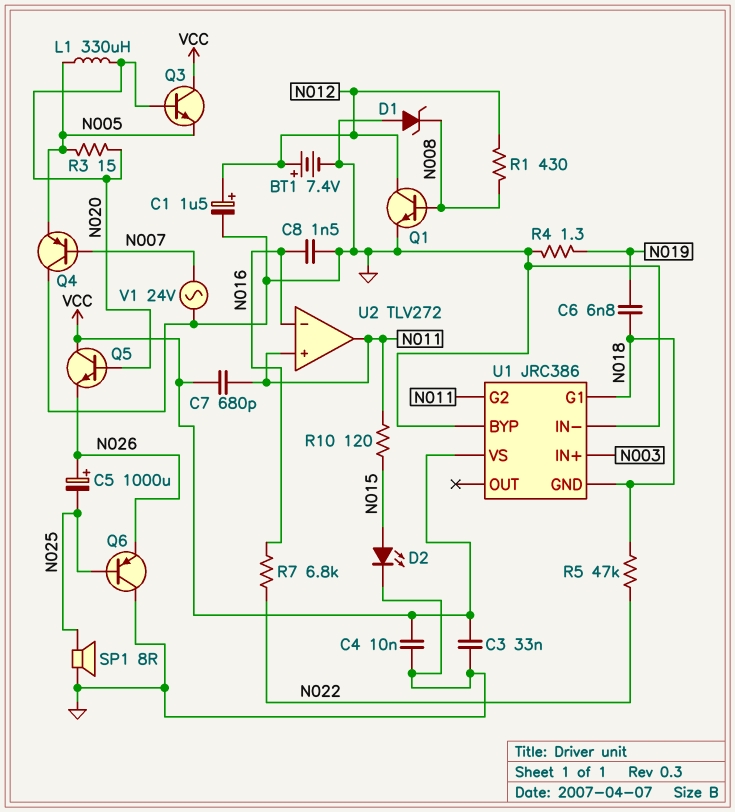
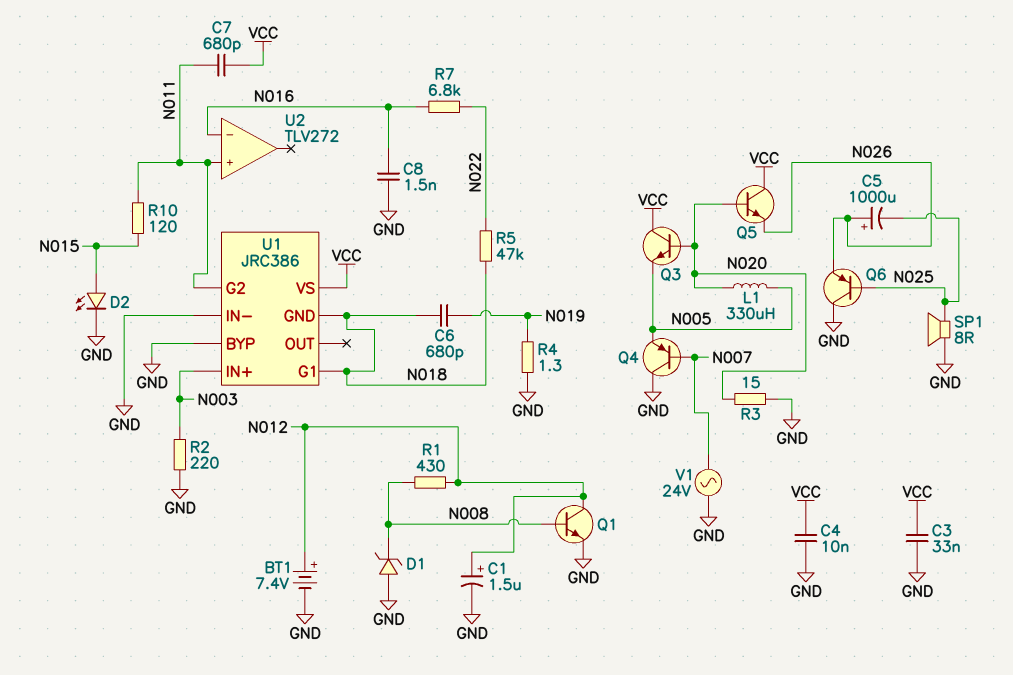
C6: 6.8nF (N018, N019) -> 680pF (N018, N019)
R2: none -> 220 (GND, N003)
R3: 15 (N005, N020) -> 15 (GND, N020)
U2 pin out: N011 -> none

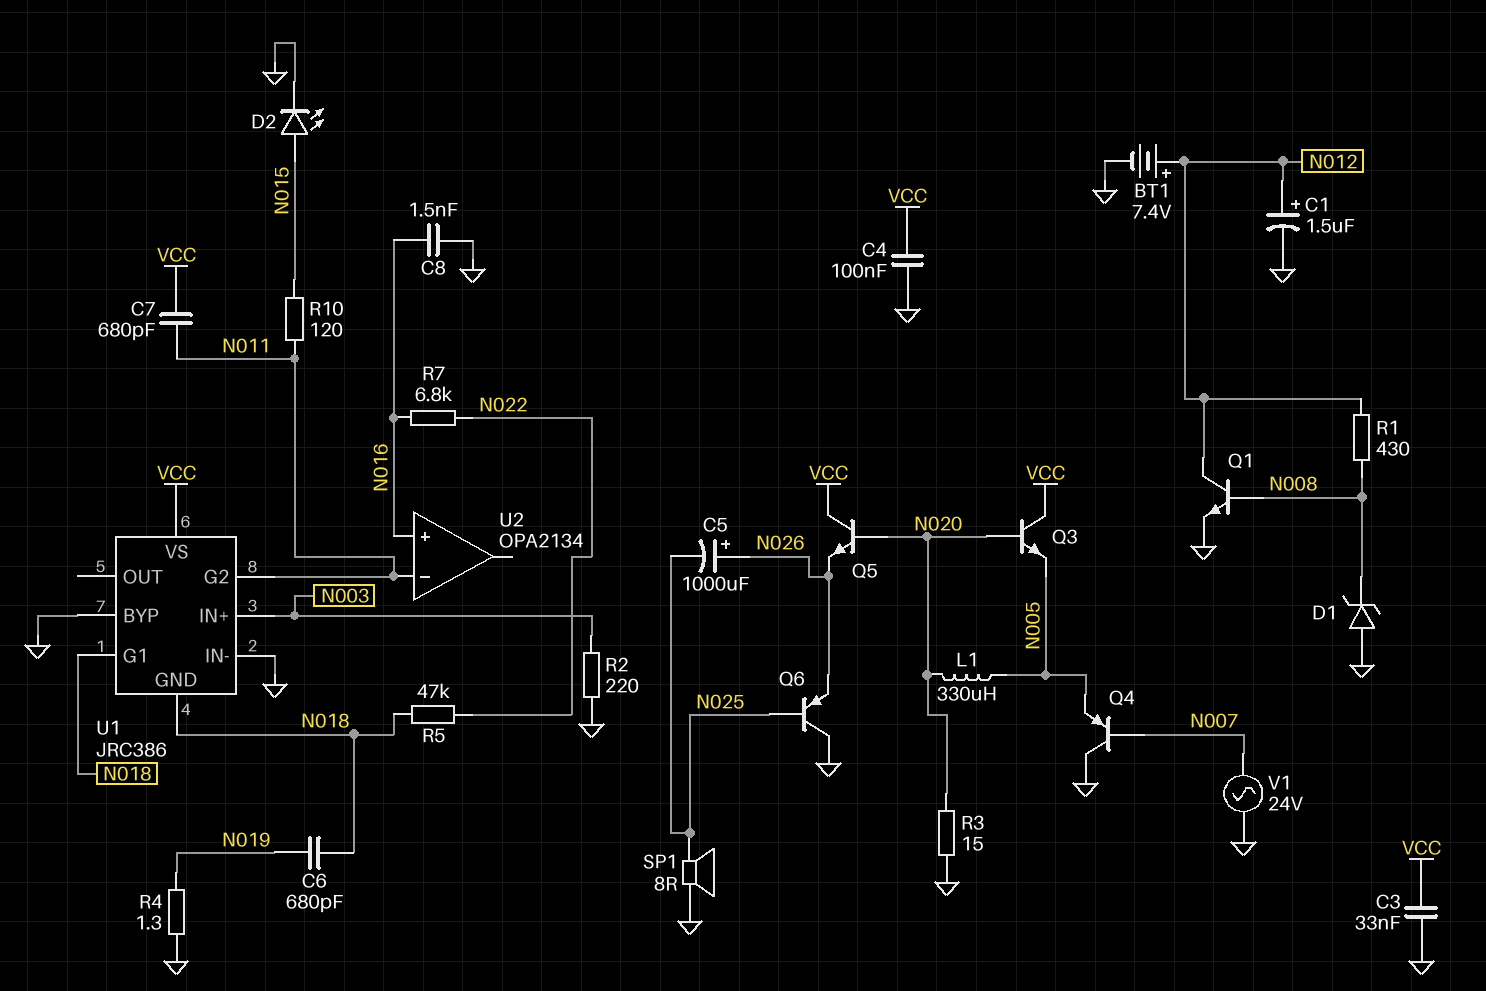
C4: 10nF (GND, VCC) -> 100nF (GND, VCC)
U2: TLV272 -> OPA2134
U2 pin in+: N011 -> N016
U2 pin in-: N016 -> N011

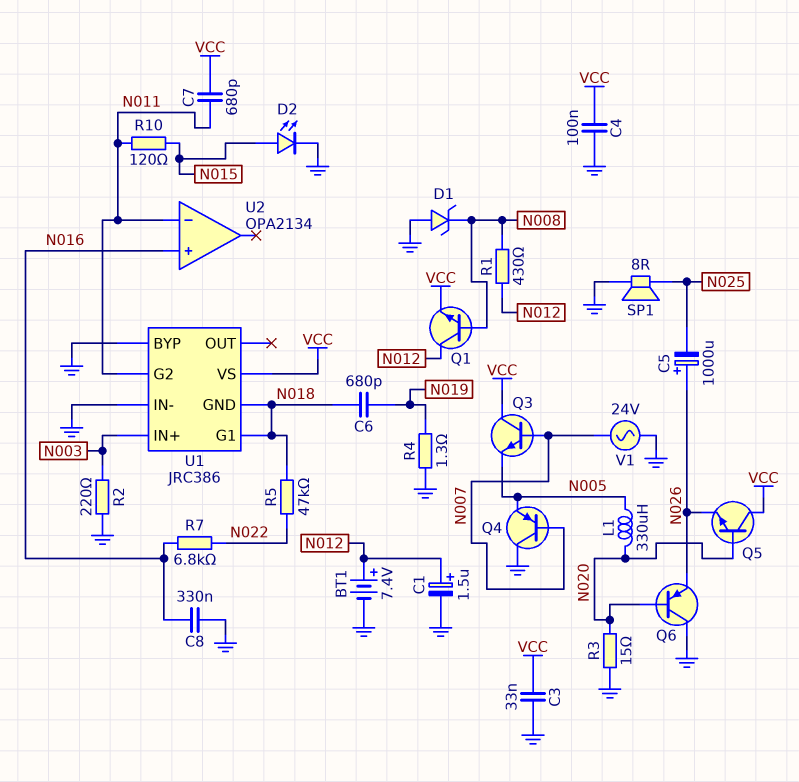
C8: 1.5nF (GND, N016) -> 330nF (GND, N016)
Q1: NPN (B N008, C N012, E GND) -> NPN (B N008, C N012, E VCC)
Q3: NPN (B N020, C VCC, E N005) -> NPN (B N007, C VCC, E N005)
Q6: PNP (B N025, C GND, E N026) -> PNP (B N020, C GND, E N026)

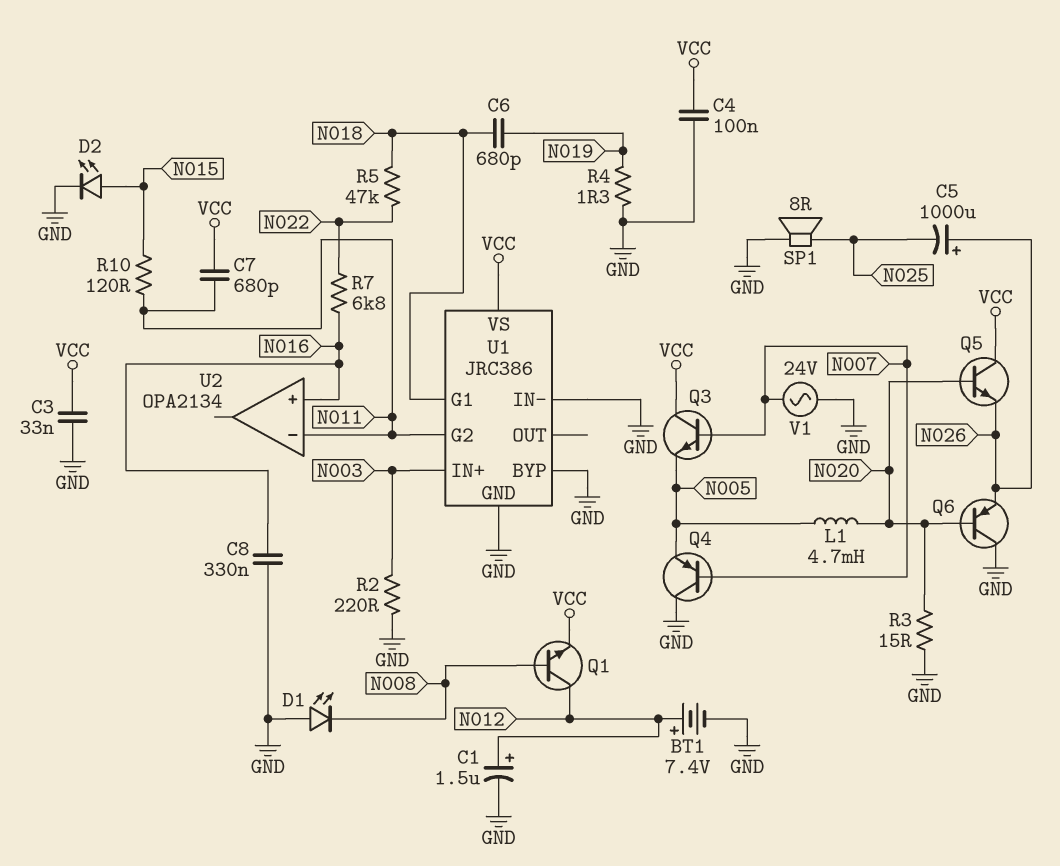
D1: zener (A GND, K N008) -> LED (A GND, K N008)
L1: 330uH (N005, N020) -> 4.7mH (N005, N020)
R1: 430 (N008, N012) -> none
U1 pin GND: N018 -> GND

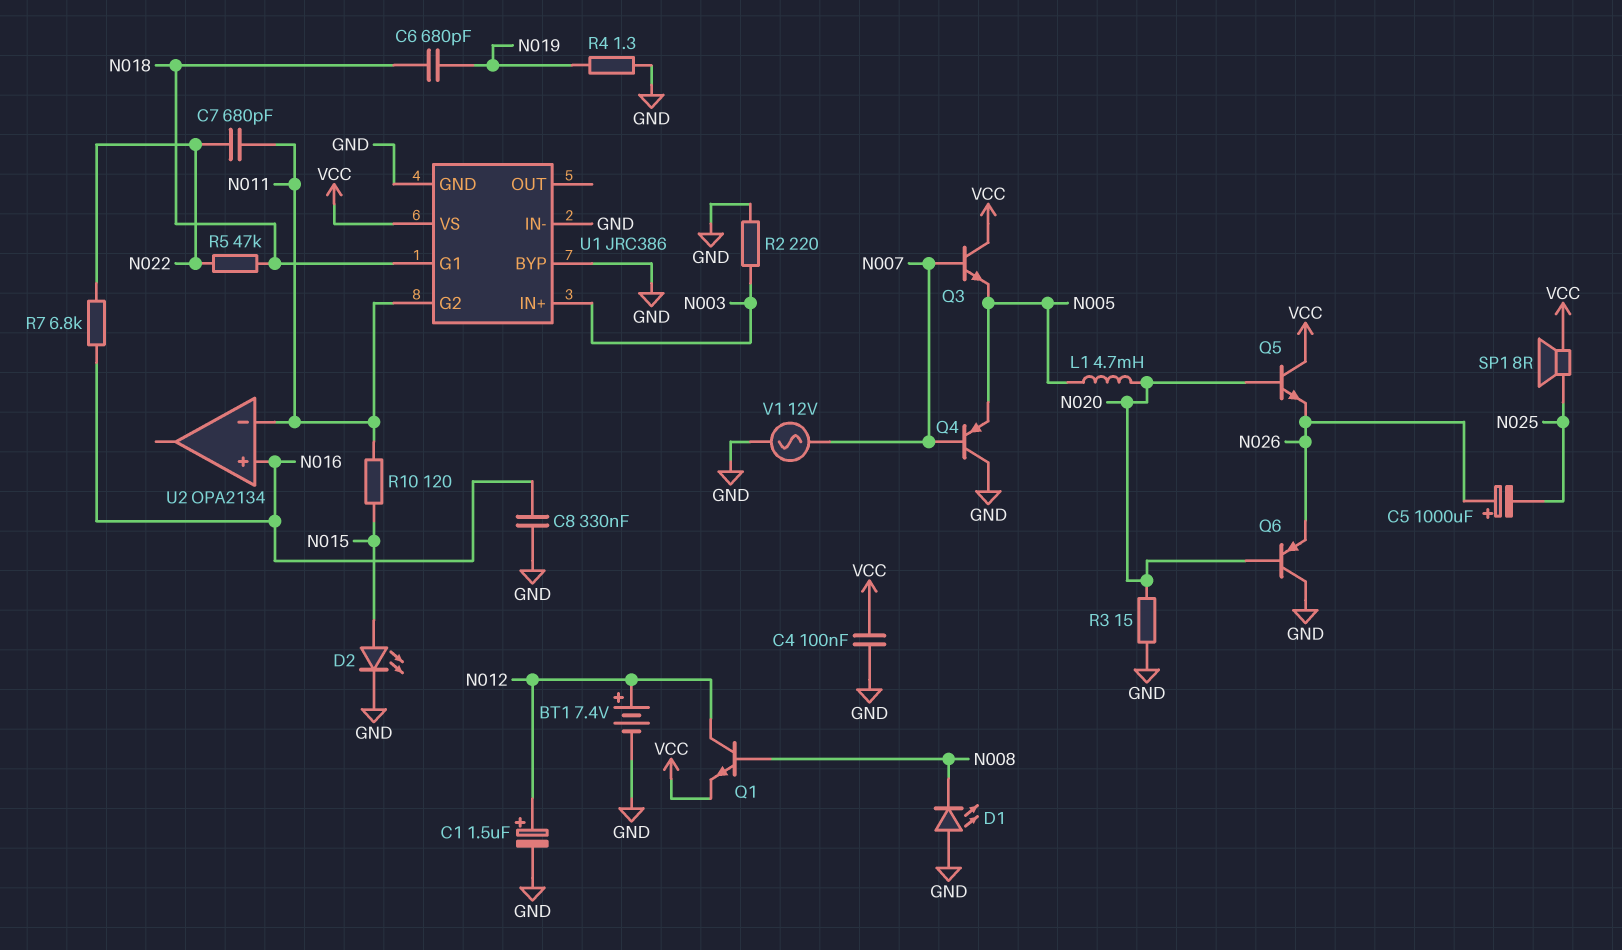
C3: 33nF (GND, VCC) -> none
C7: 680pF (N011, VCC) -> 680pF (N011, N022)
SP1: speaker 8R (GND, N025) -> speaker 8R (N025, VCC)
V1: AC 24V (GND, N007) -> AC 12V (GND, N007)

